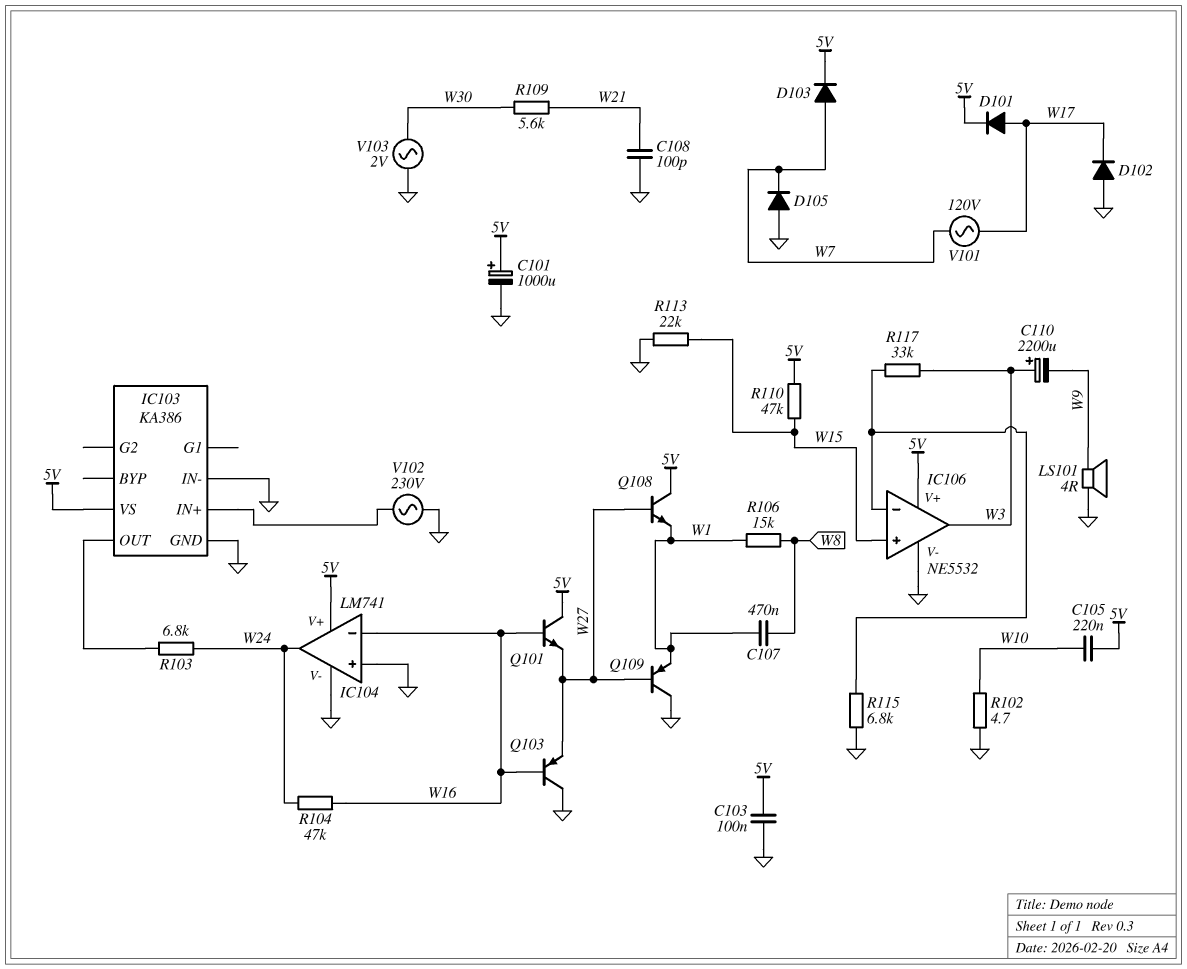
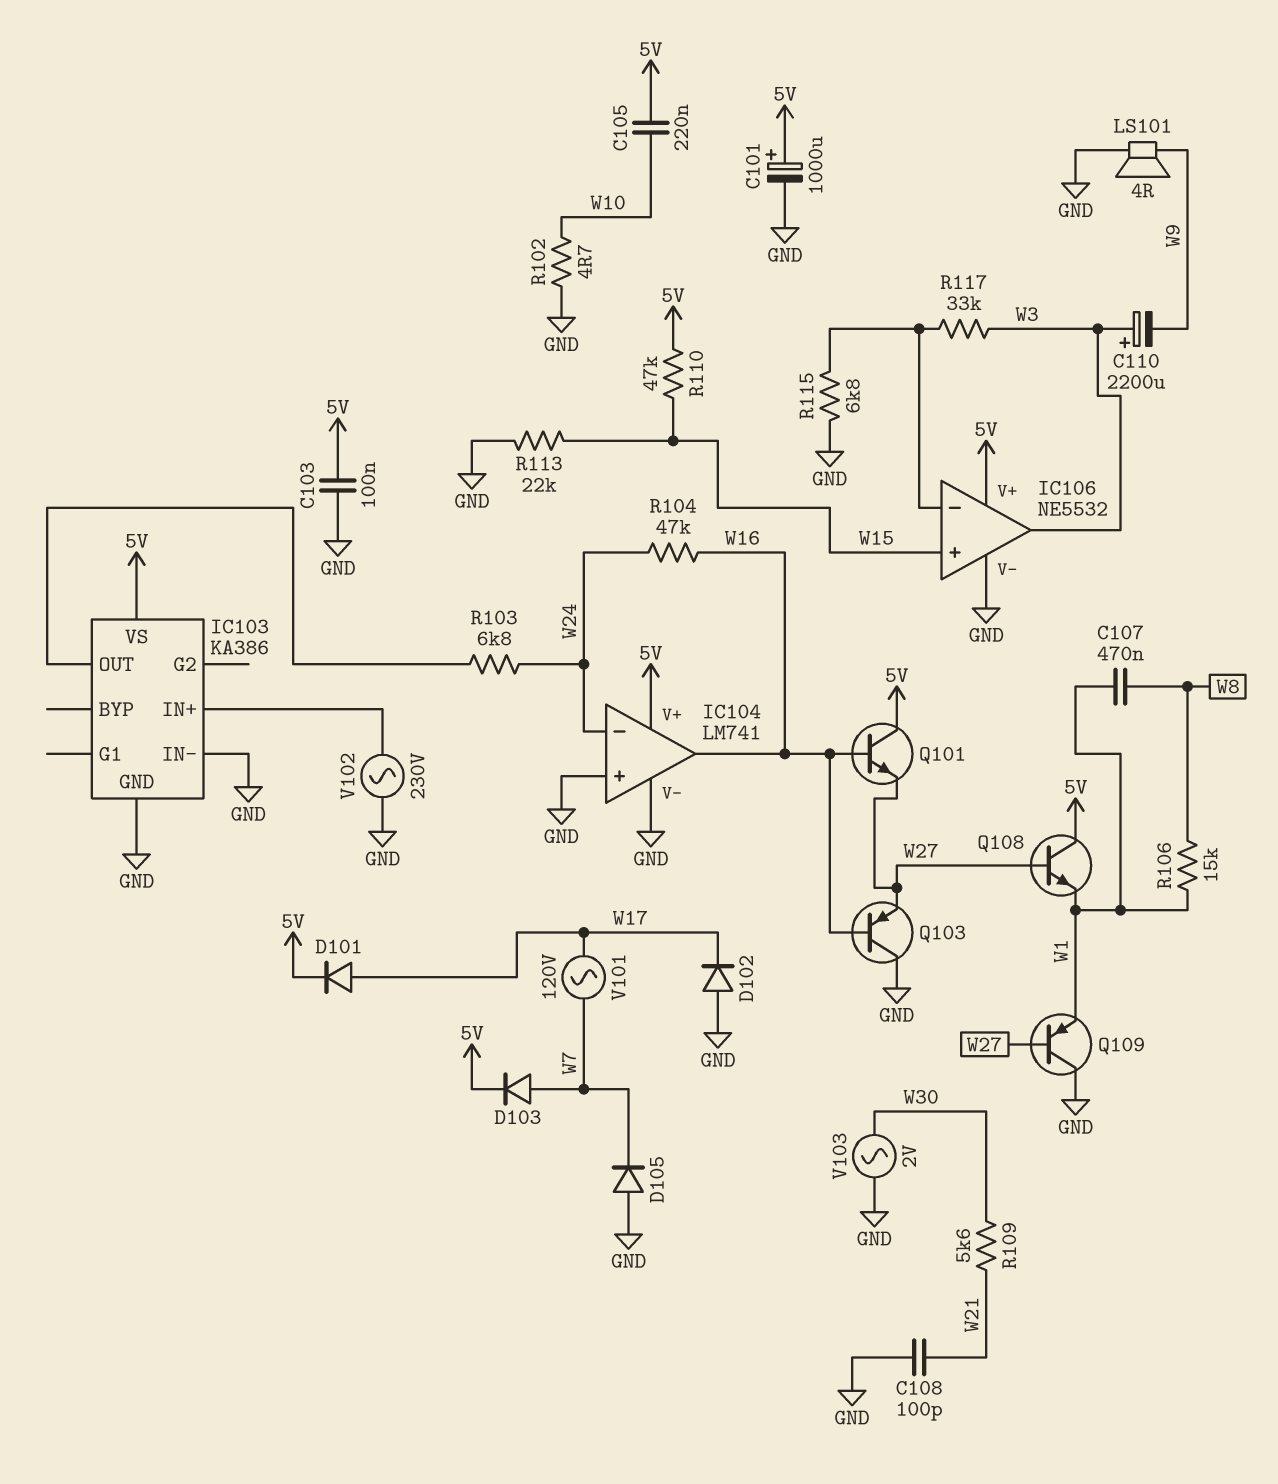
IC104 pin in-: W16 -> W24
IC104 pin out: W24 -> W16

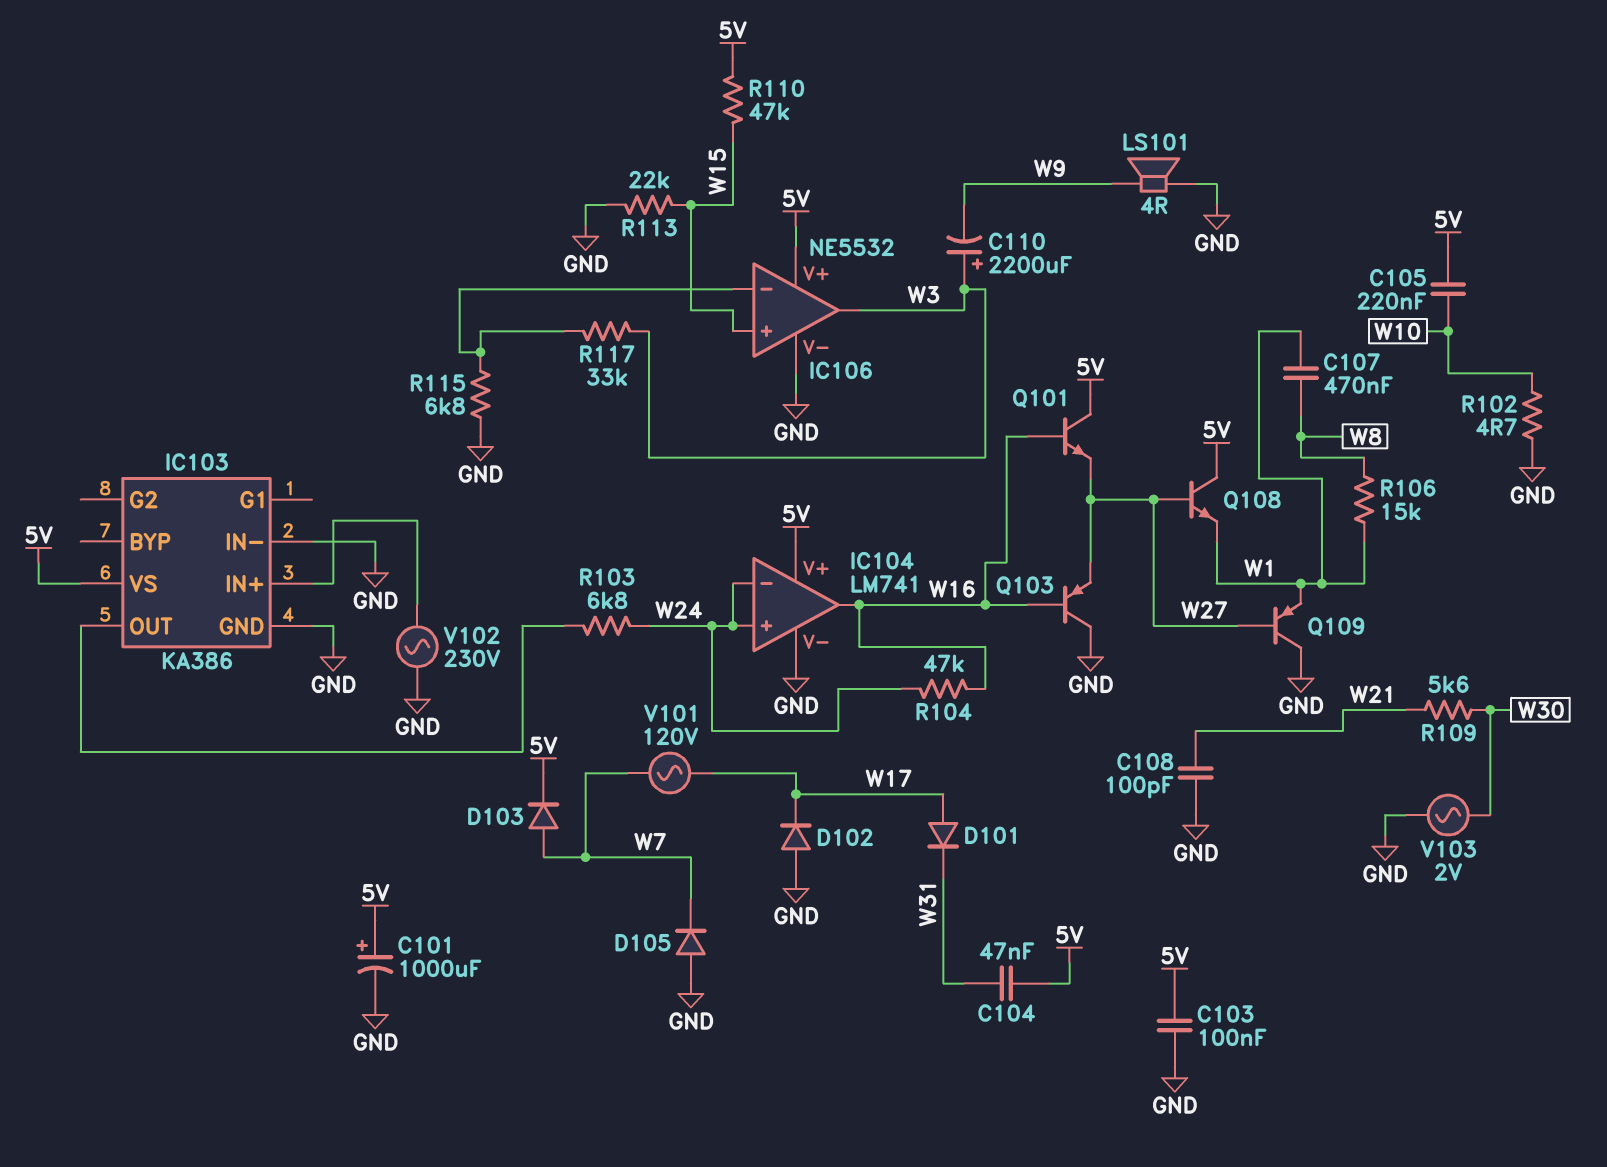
C104: none -> 47nF (5V, W31)
D101: diode (A W17, K 5V) -> diode (A W17, K W31)
IC104 pin in+: GND -> W24

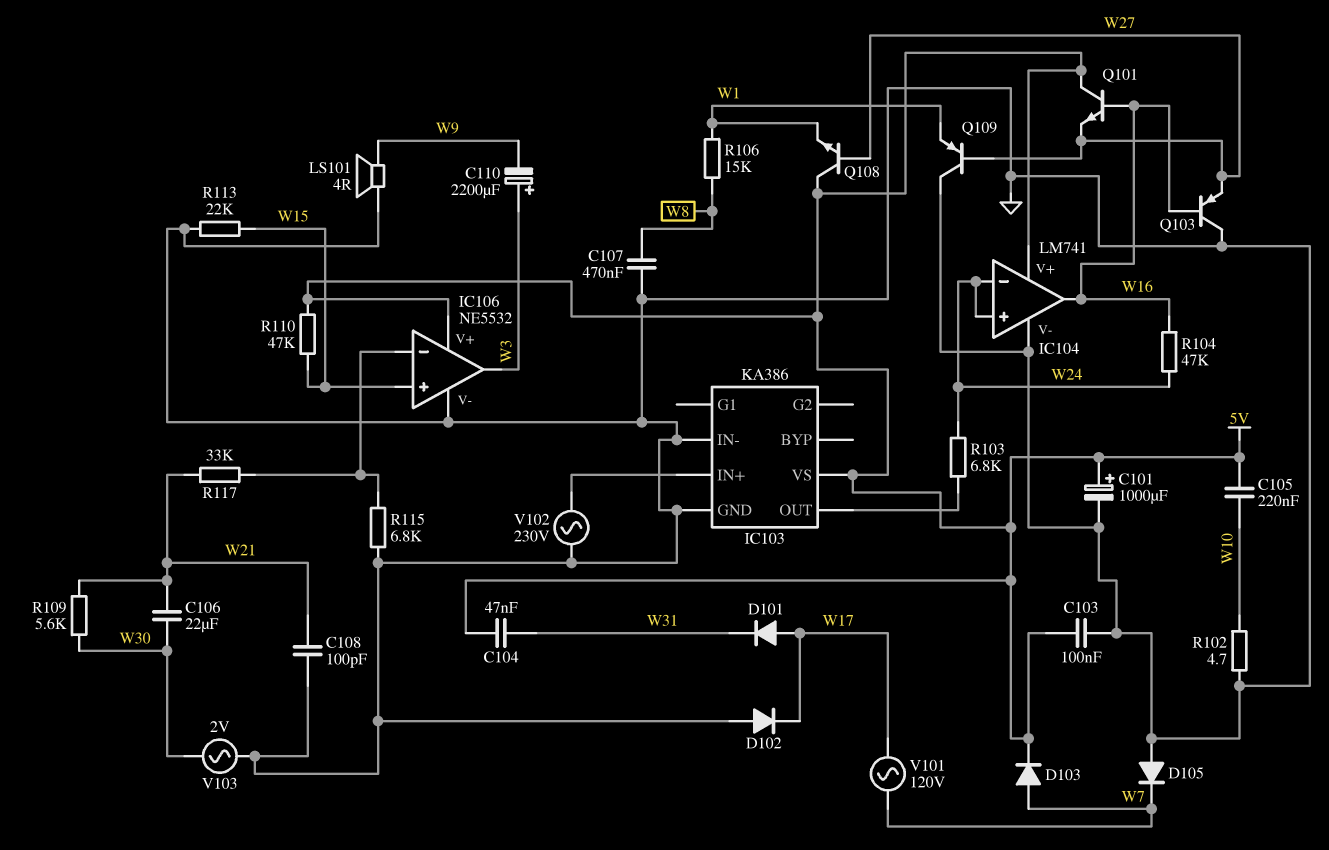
C106: none -> 22uF (W21, W30)
C107: 470nF (W1, W8) -> 470nF (GND, W8)
R117: 33k (IC106/in-, W3) -> 33k (IC106/in-, W21)

